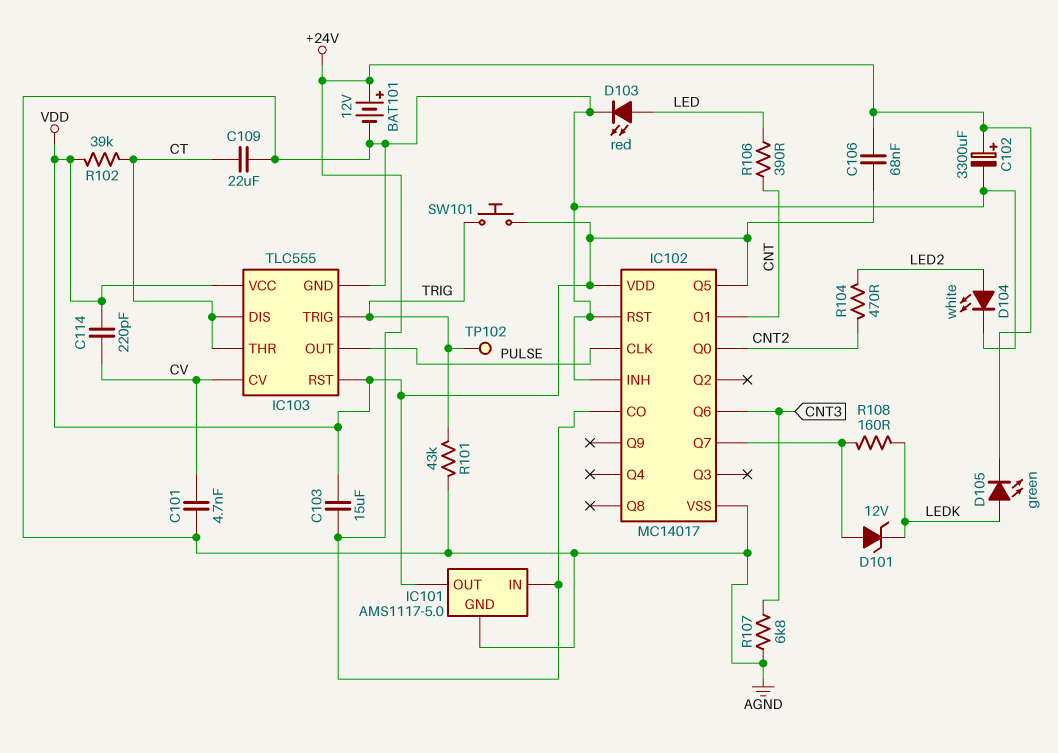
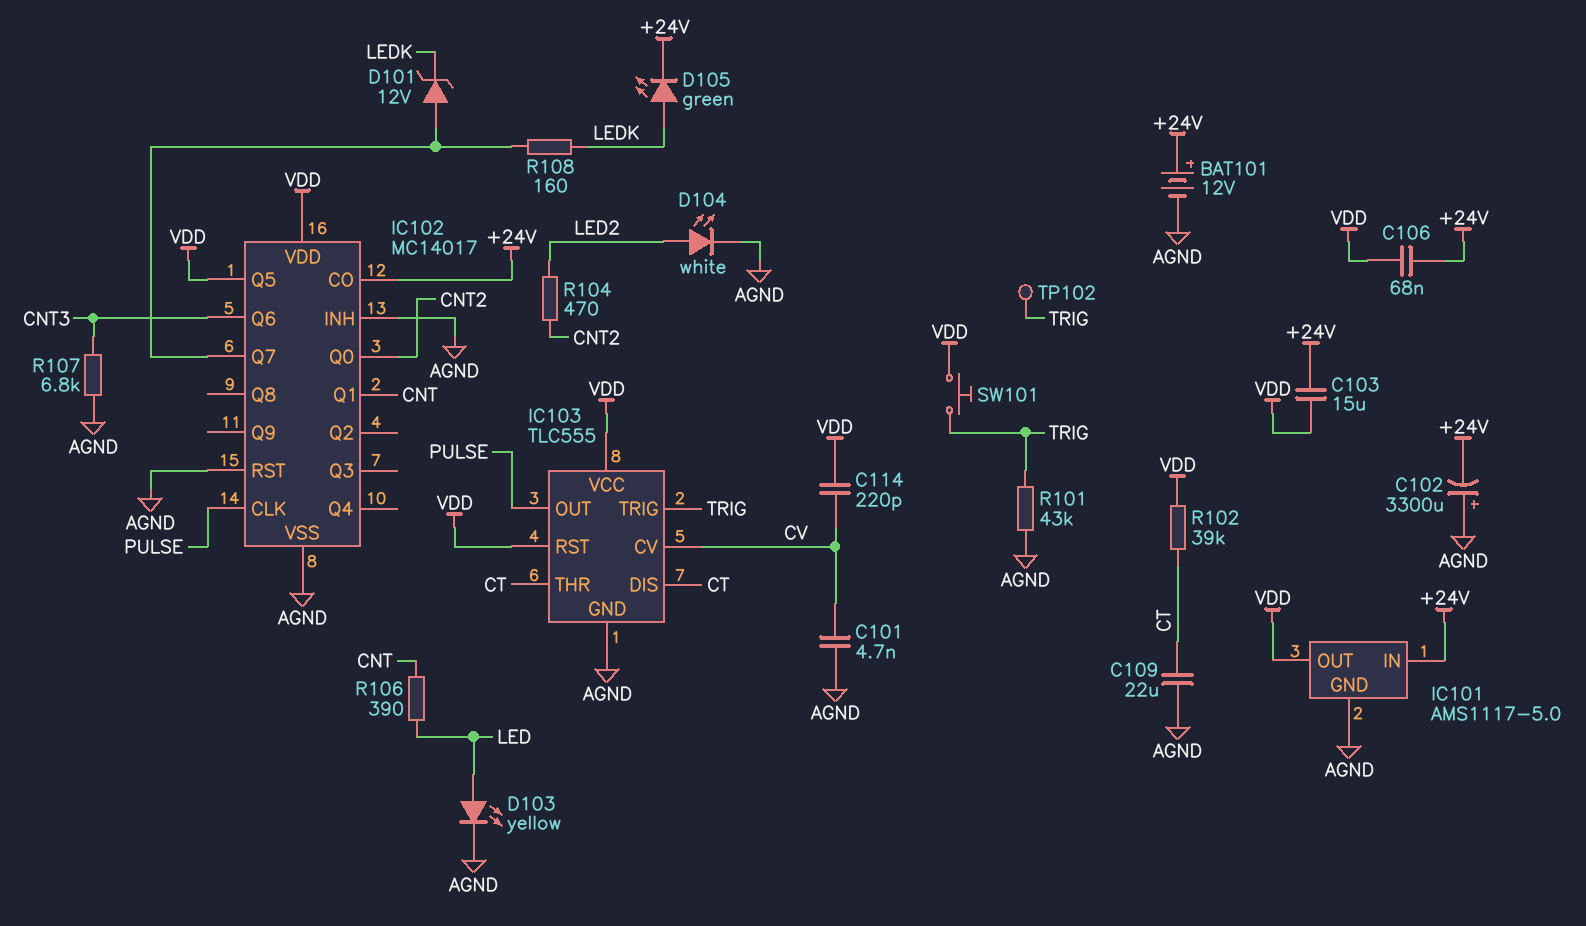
C102: 3300uF (plus +24V, minus AGND) -> 3300uF (plus AGND, minus +24V)
D103: LED red (A LED, K AGND) -> LED yellow (A LED, K AGND)

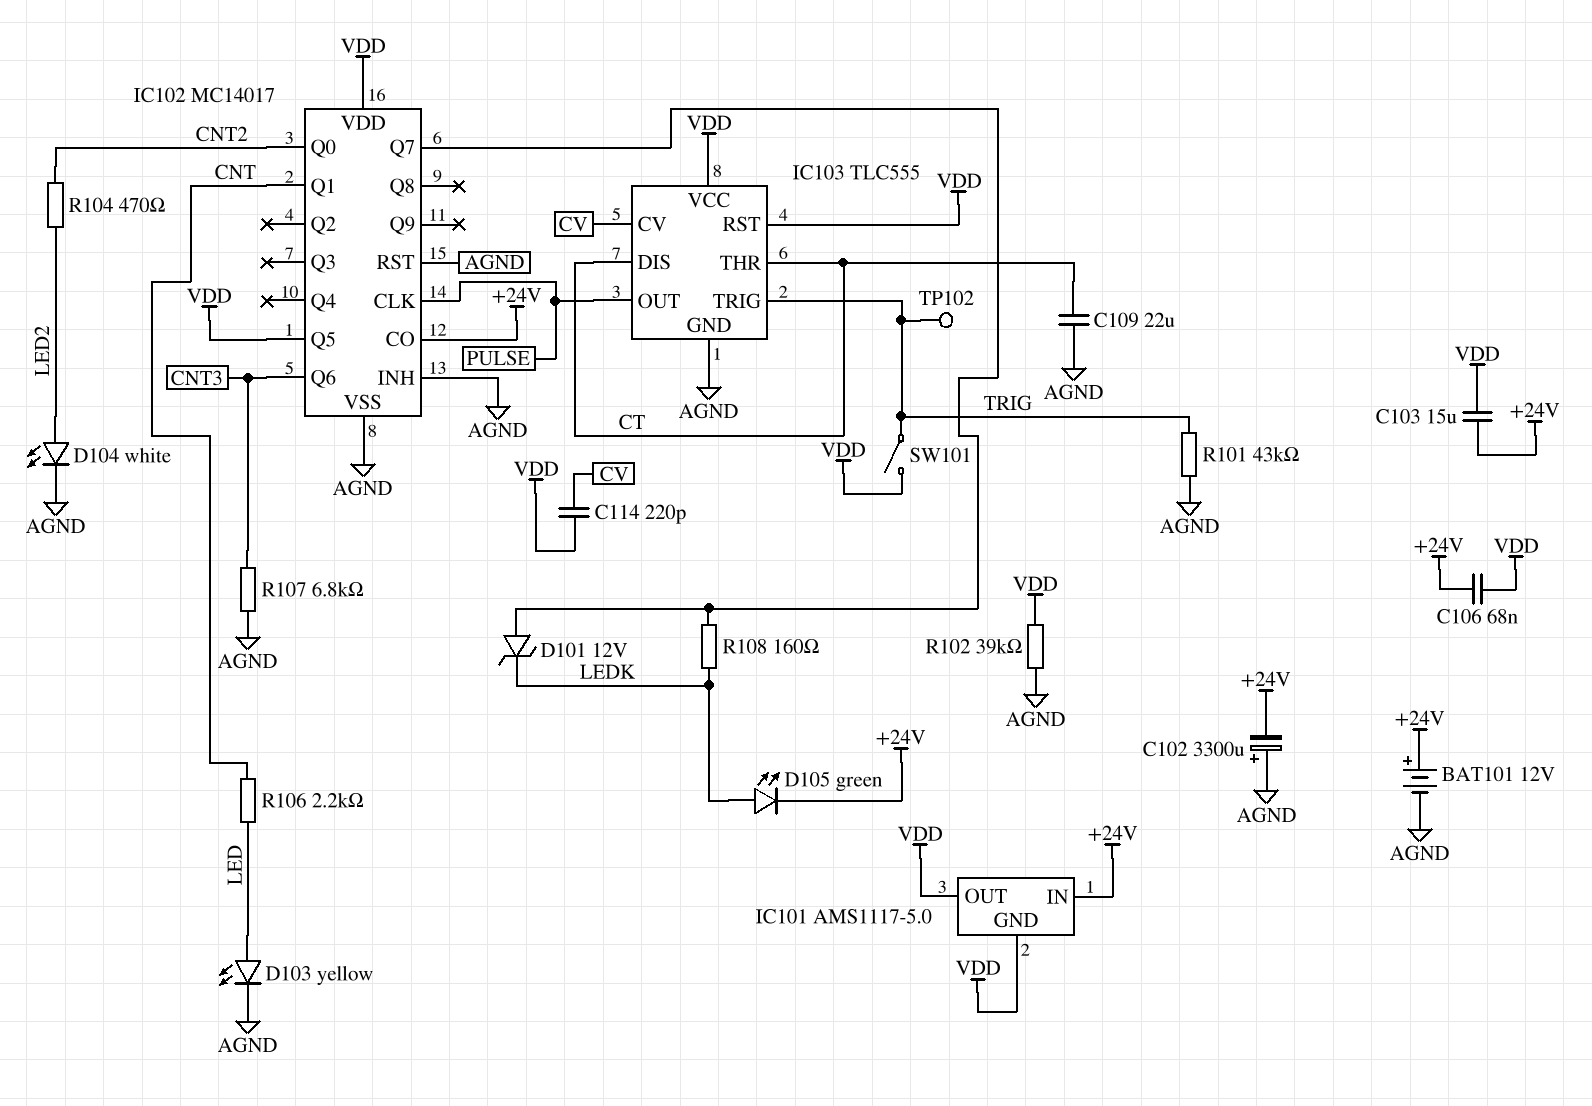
C101: 4.7nF (AGND, CV) -> none
IC101 pin GND: AGND -> VDD
R102: 39k (CT, VDD) -> 39k (AGND, VDD)
R106: 390 (CNT, LED) -> 2.2k (CNT, LED)
SW101: button (TRIG, VDD) -> switch (TRIG, VDD)

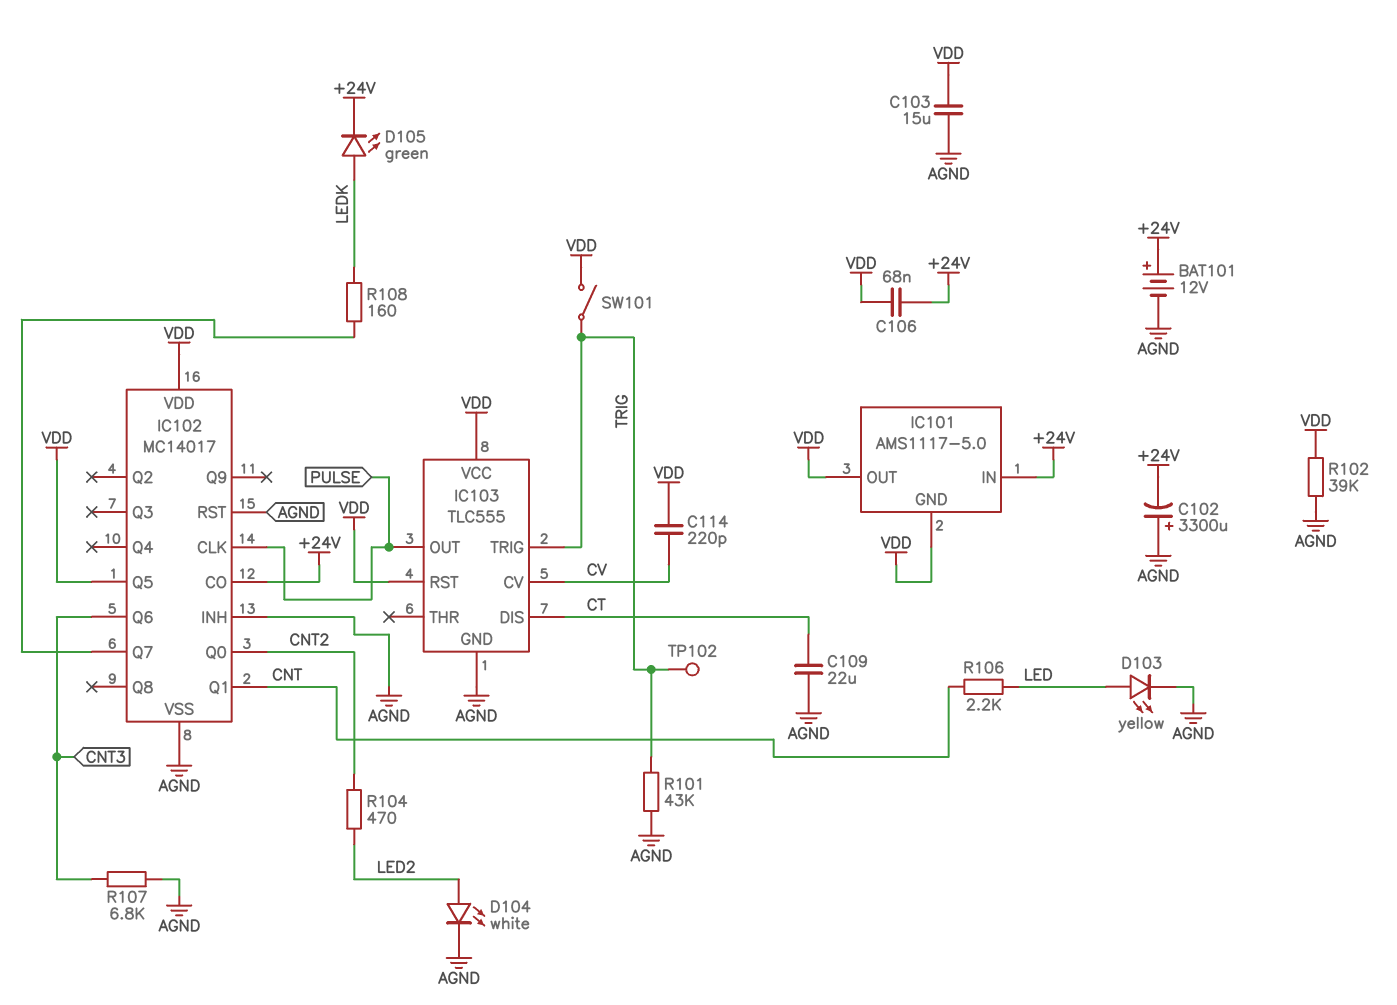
C103: 15uF (+24V, VDD) -> 15uF (AGND, VDD)
D101: zener 12V (A IC102/Q7, K LEDK) -> none
IC103 pin THR: CT -> none

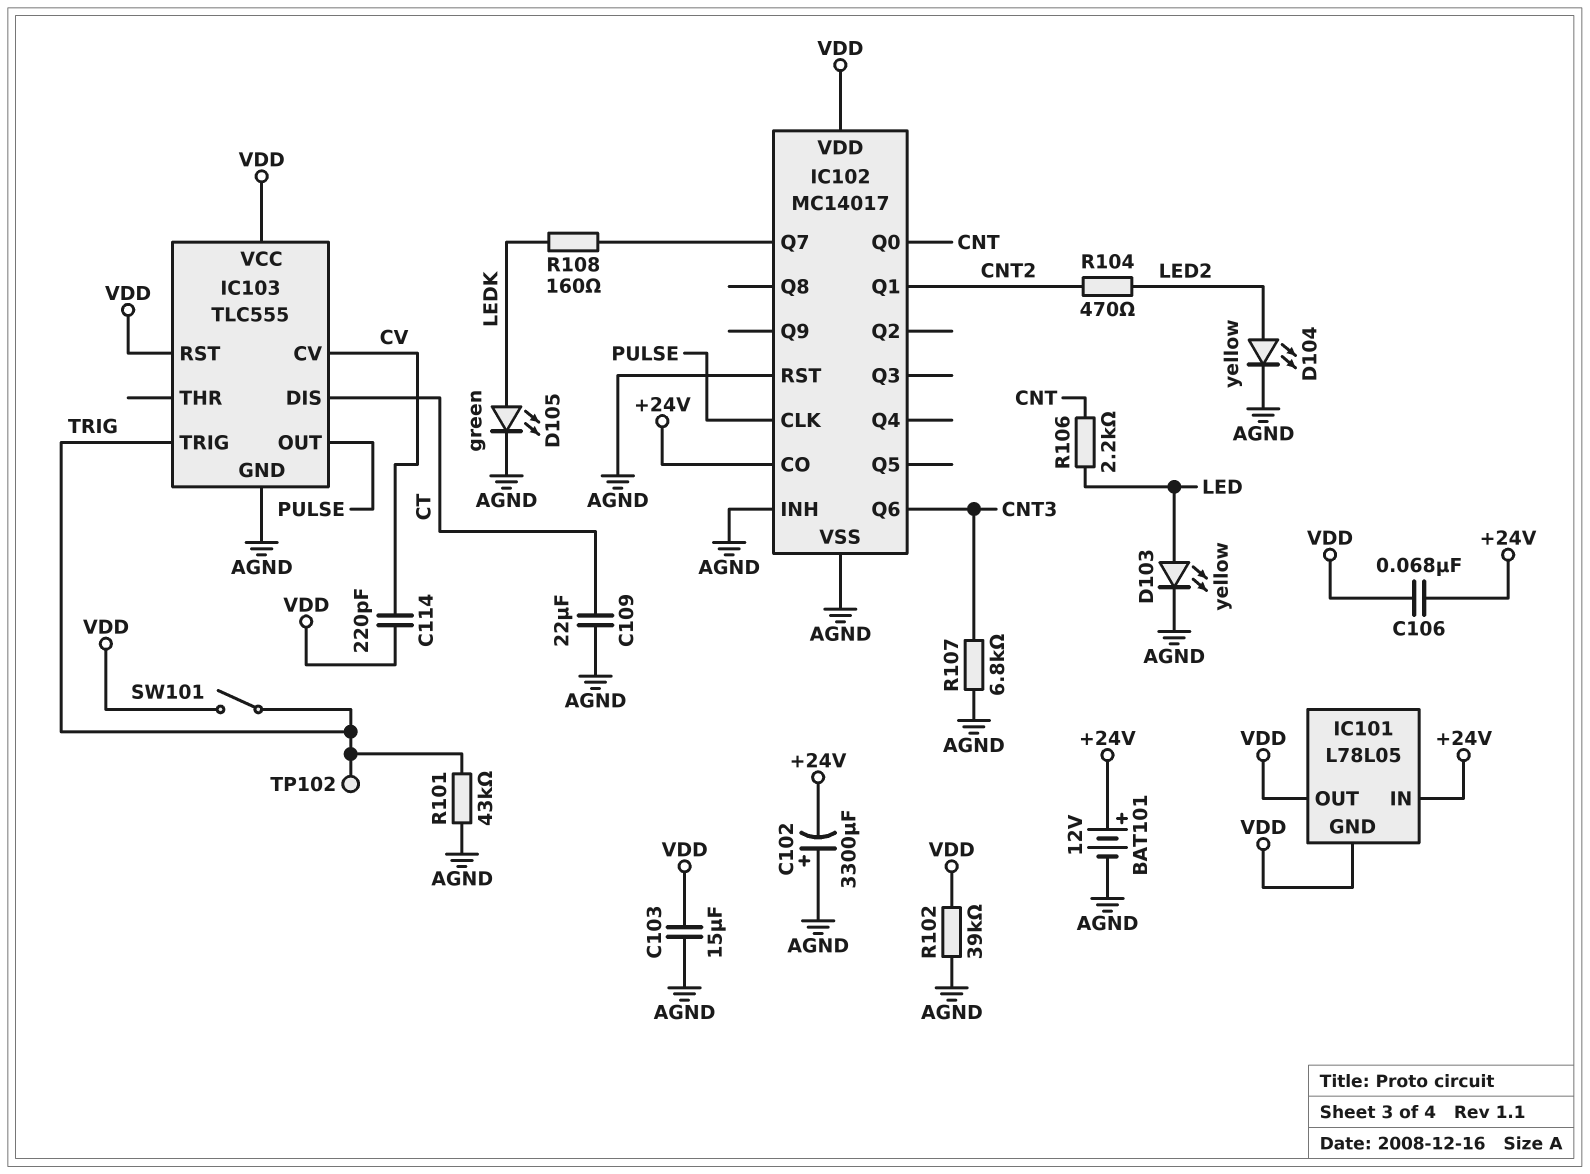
D104: LED white (A LED2, K AGND) -> LED yellow (A LED2, K AGND)
D105: LED green (A LEDK, K +24V) -> LED green (A LEDK, K AGND)
IC101: AMS1117-5.0 -> L78L05
IC102 pin Q0: CNT2 -> CNT
IC102 pin Q1: CNT -> CNT2
IC102 pin Q5: VDD -> none

